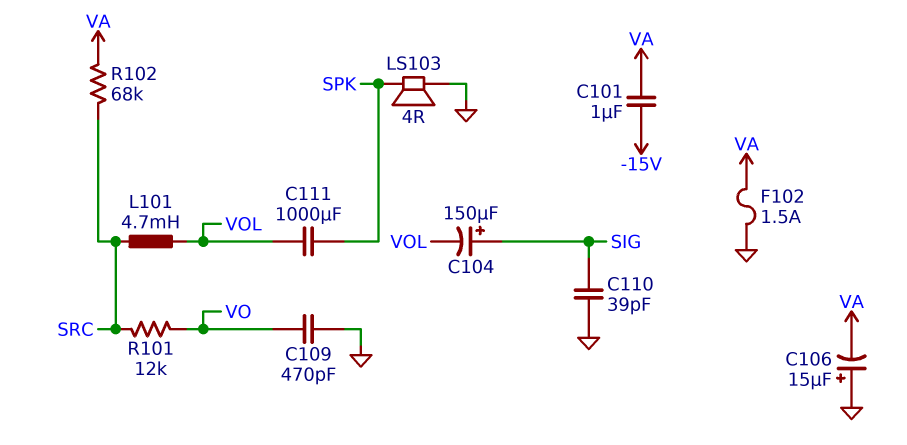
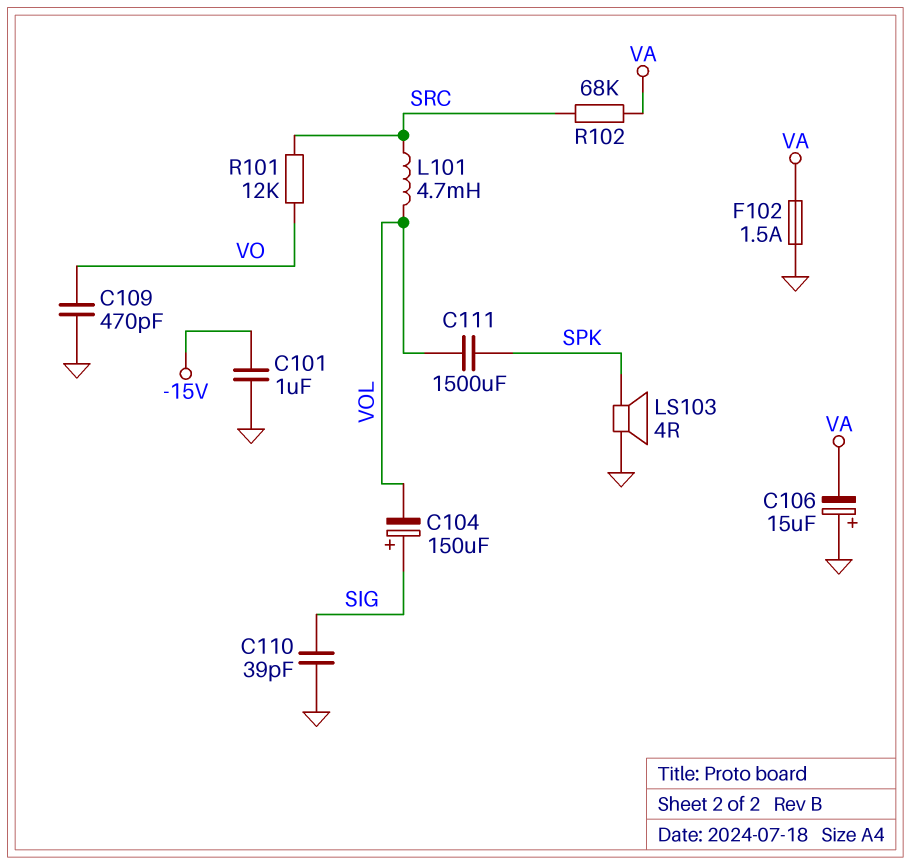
C101: 1uF (-15V, VA) -> 1uF (-15V, GND)
C111: 1000uF (SPK, VOL) -> 1500uF (SPK, VOL)

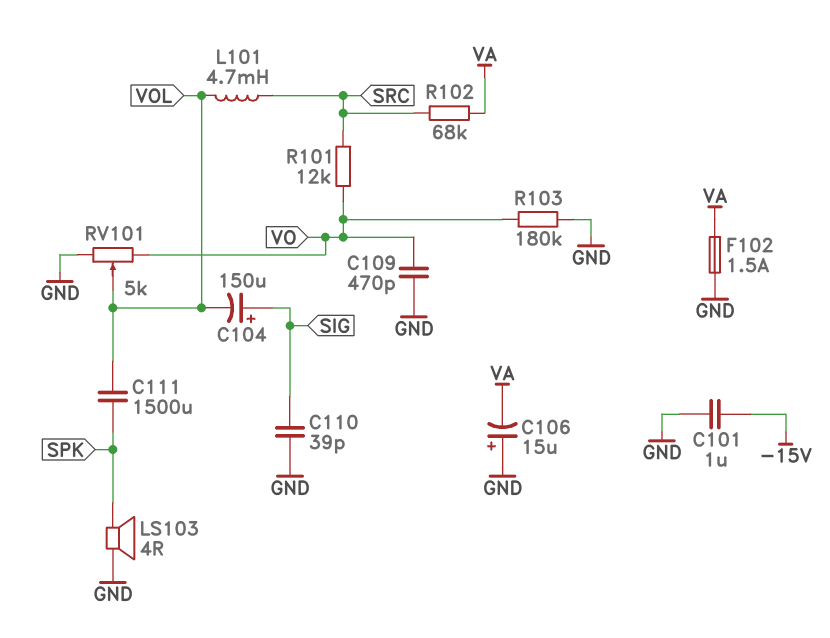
R103: none -> 180k (GND, VO)
RV101: none -> 5k (GND, VO, wiper VOL)

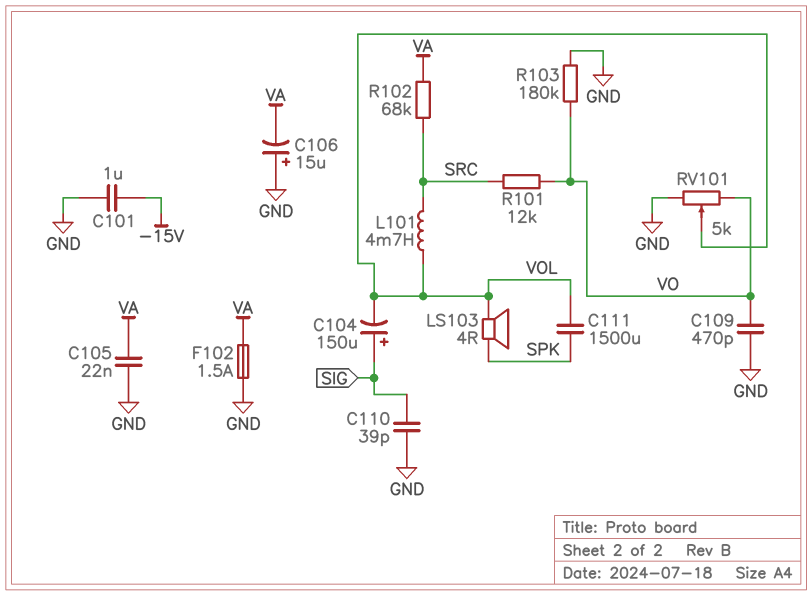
C105: none -> 22nF (GND, VA)
LS103: speaker 4R (GND, SPK) -> speaker 4R (SPK, VOL)

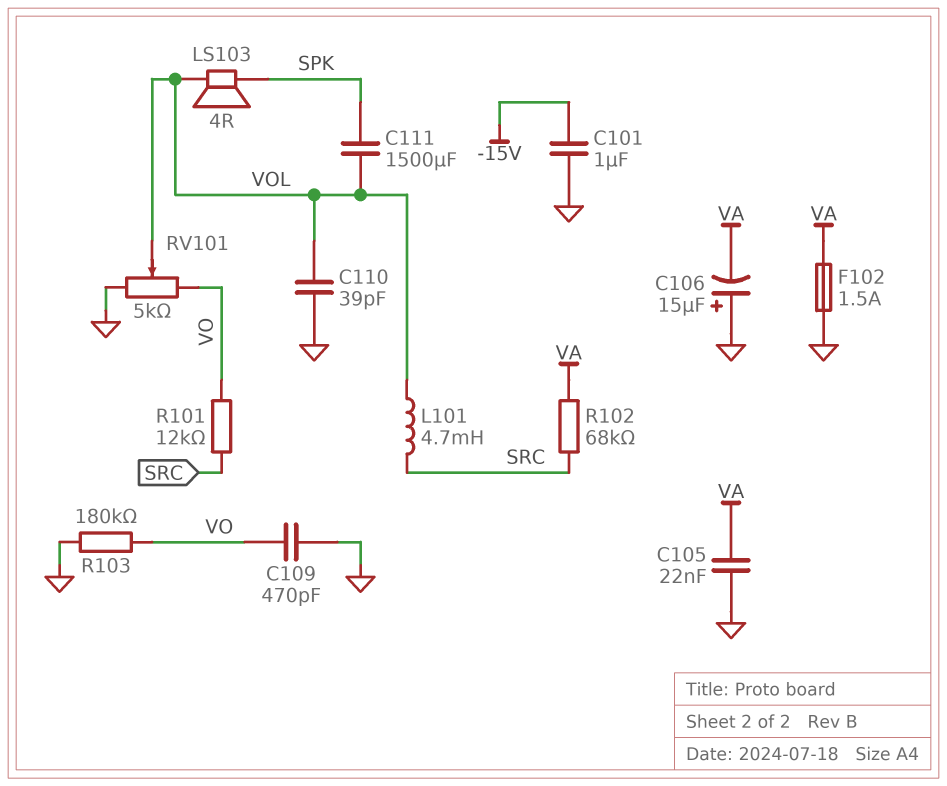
C104: 150uF (plus SIG, minus VOL) -> none
C110: 39pF (GND, SIG) -> 39pF (GND, VOL)

